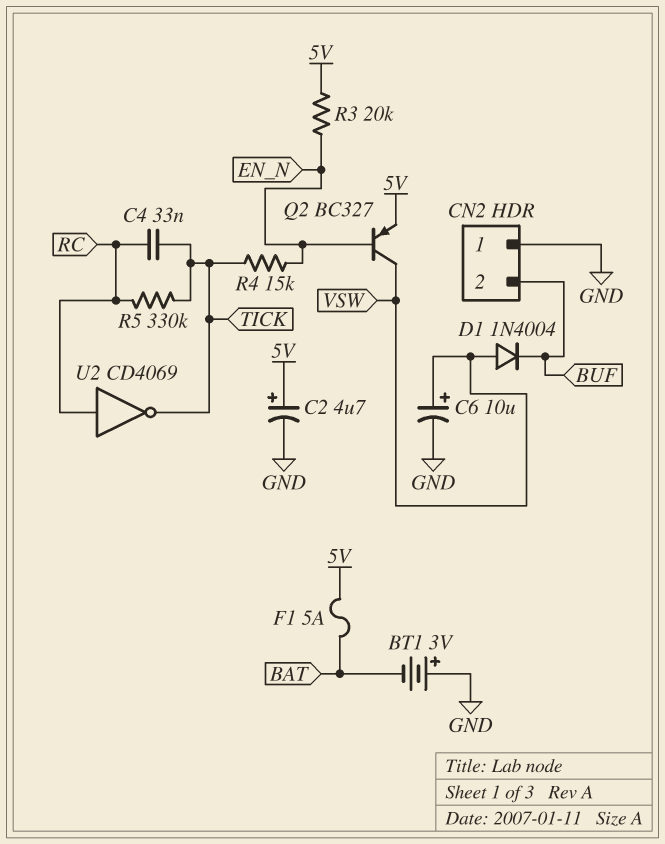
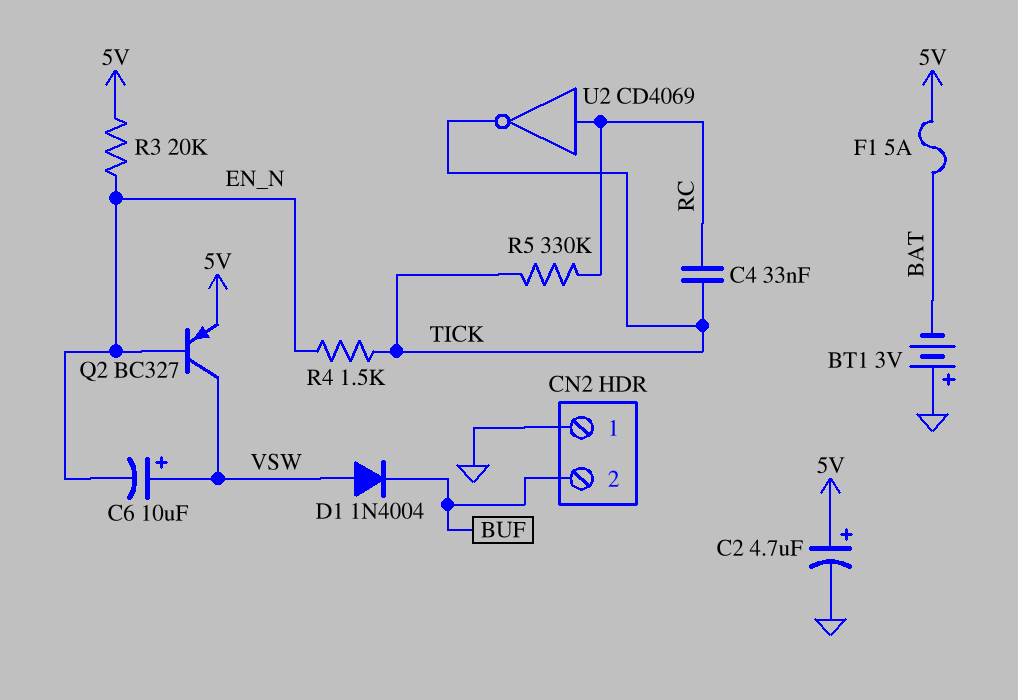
C6: 10uF (plus VSW, minus GND) -> 10uF (plus VSW, minus EN_N)
R4: 15k (EN_N, TICK) -> 1.5k (EN_N, TICK)

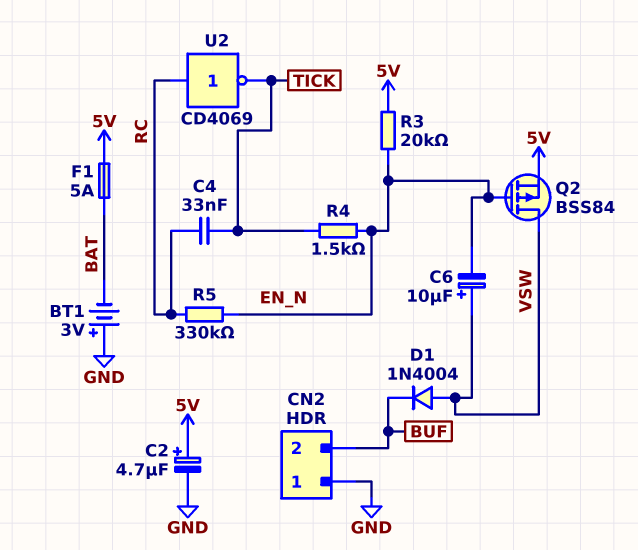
Q2: PNP BC327 (B EN_N, C VSW, E 5V) -> PMOS BSS84 (G EN_N, D VSW, S 5V)
R5: 330k (RC, TICK) -> 330k (EN_N, RC)

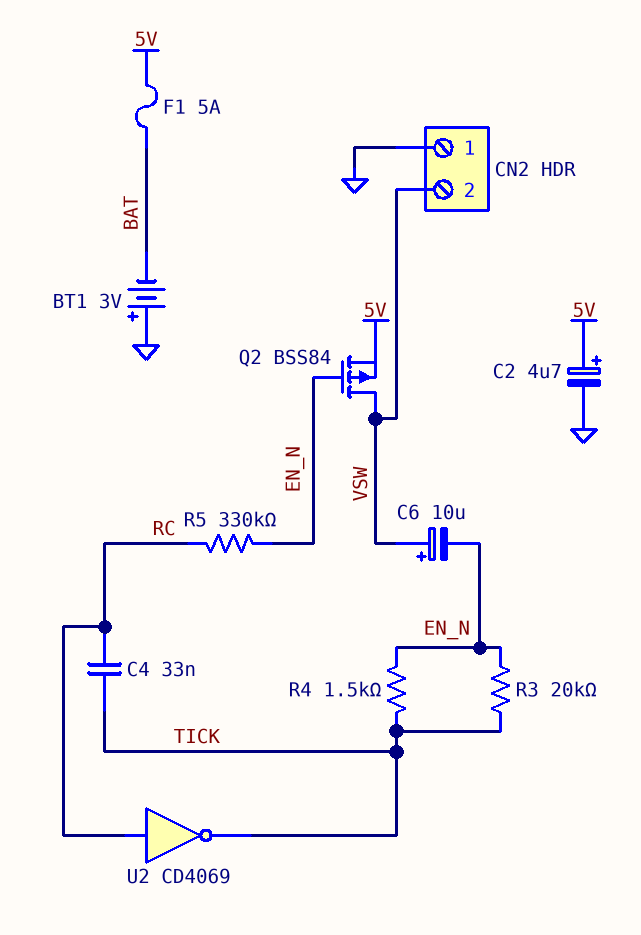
CN2 pin 2: BUF -> VSW
D1: diode 1N4004 (A VSW, K BUF) -> none
R3: 20k (5V, EN_N) -> 20k (EN_N, TICK)

